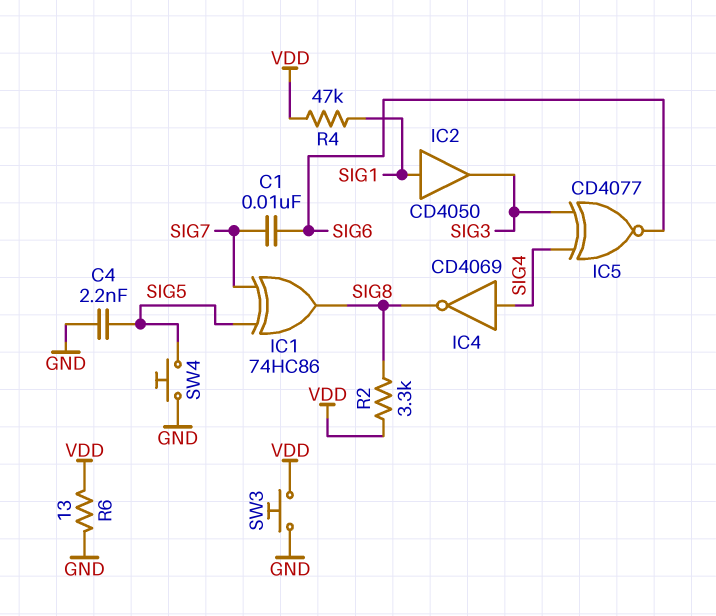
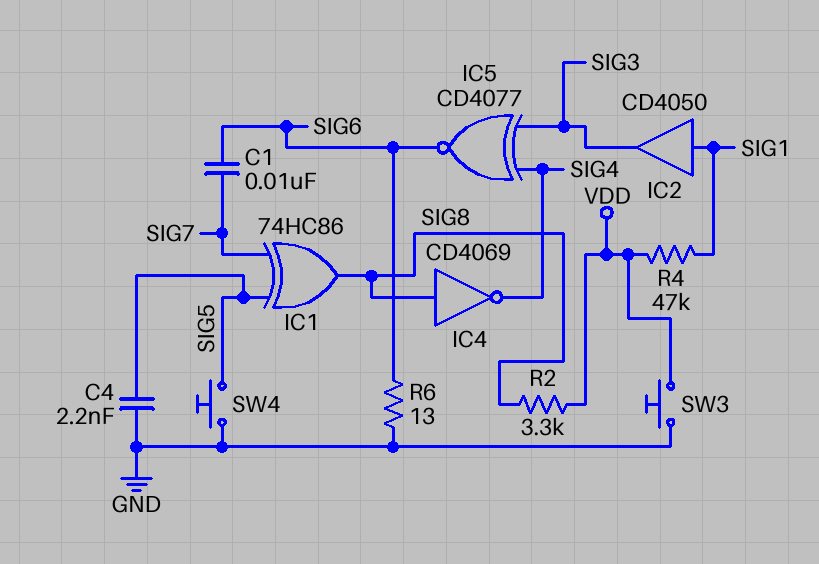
IC4: NOT CD4069 (in SIG4, out SIG8) -> NOT CD4069 (in SIG8, out SIG4)
R6: 13 (GND, VDD) -> 13 (GND, SIG6)

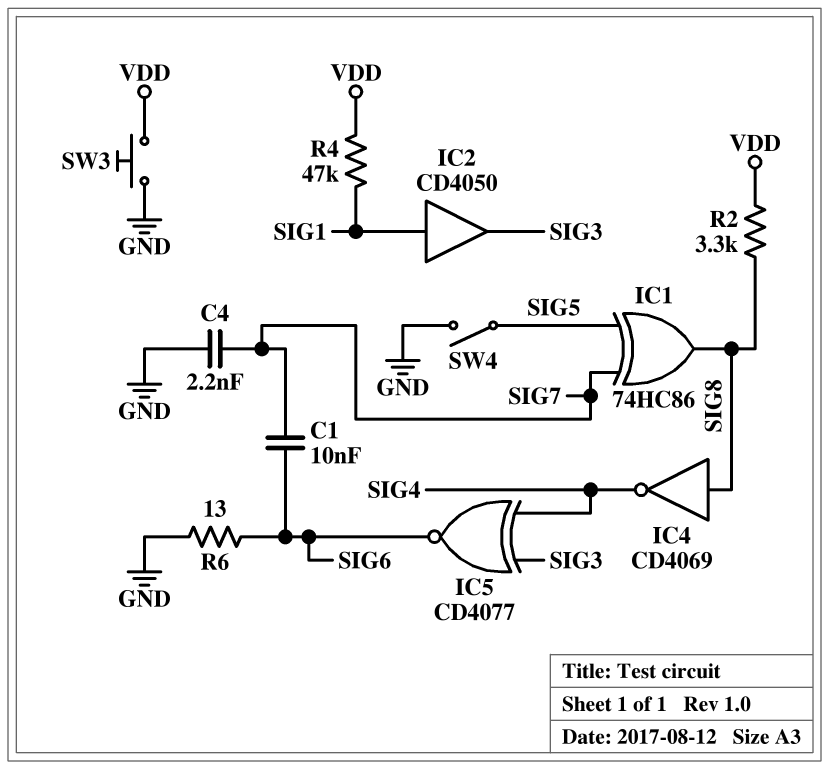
C4: 2.2nF (GND, SIG5) -> 2.2nF (GND, SIG7)
SW4: button (GND, SIG5) -> switch (GND, SIG5)

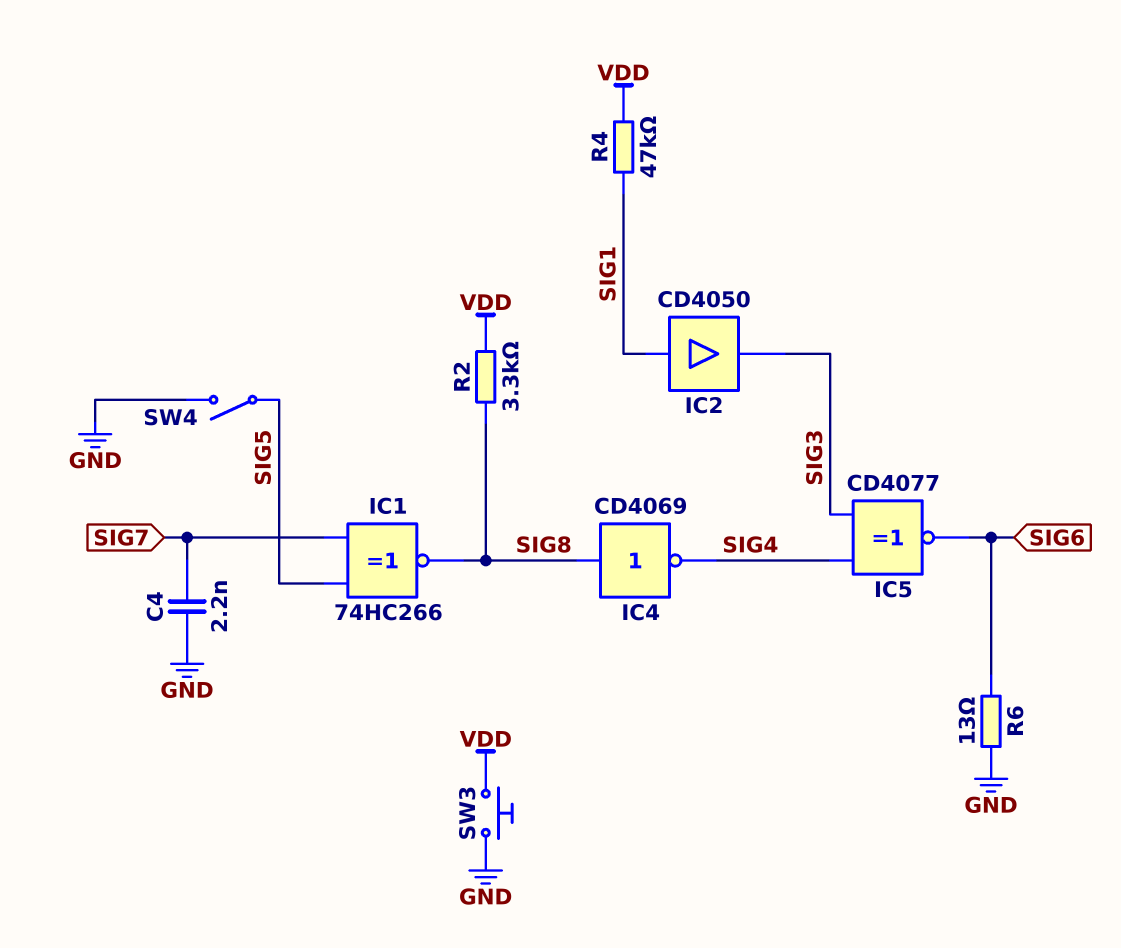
C1: 10nF (SIG6, SIG7) -> none
IC1: XOR 74HC86 (in SIG5, in SIG7, out SIG8) -> XNOR 74HC266 (in SIG5, in SIG7, out SIG8)

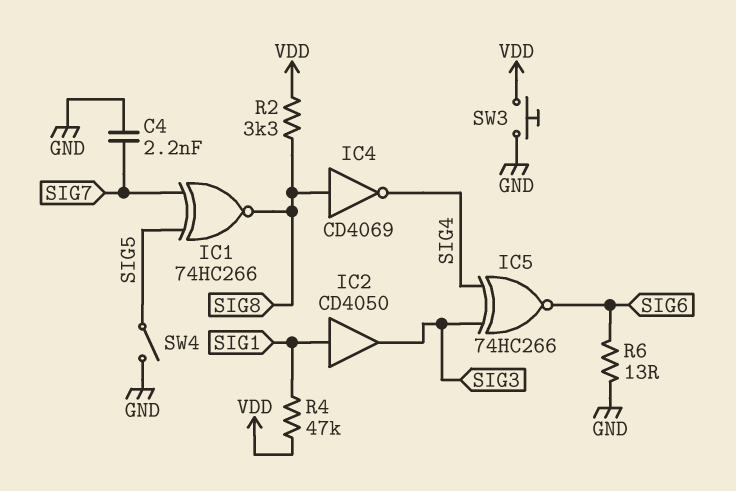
IC5: XNOR CD4077 (in SIG3, in SIG4, out SIG6) -> XNOR 74HC266 (in SIG3, in SIG4, out SIG6)

